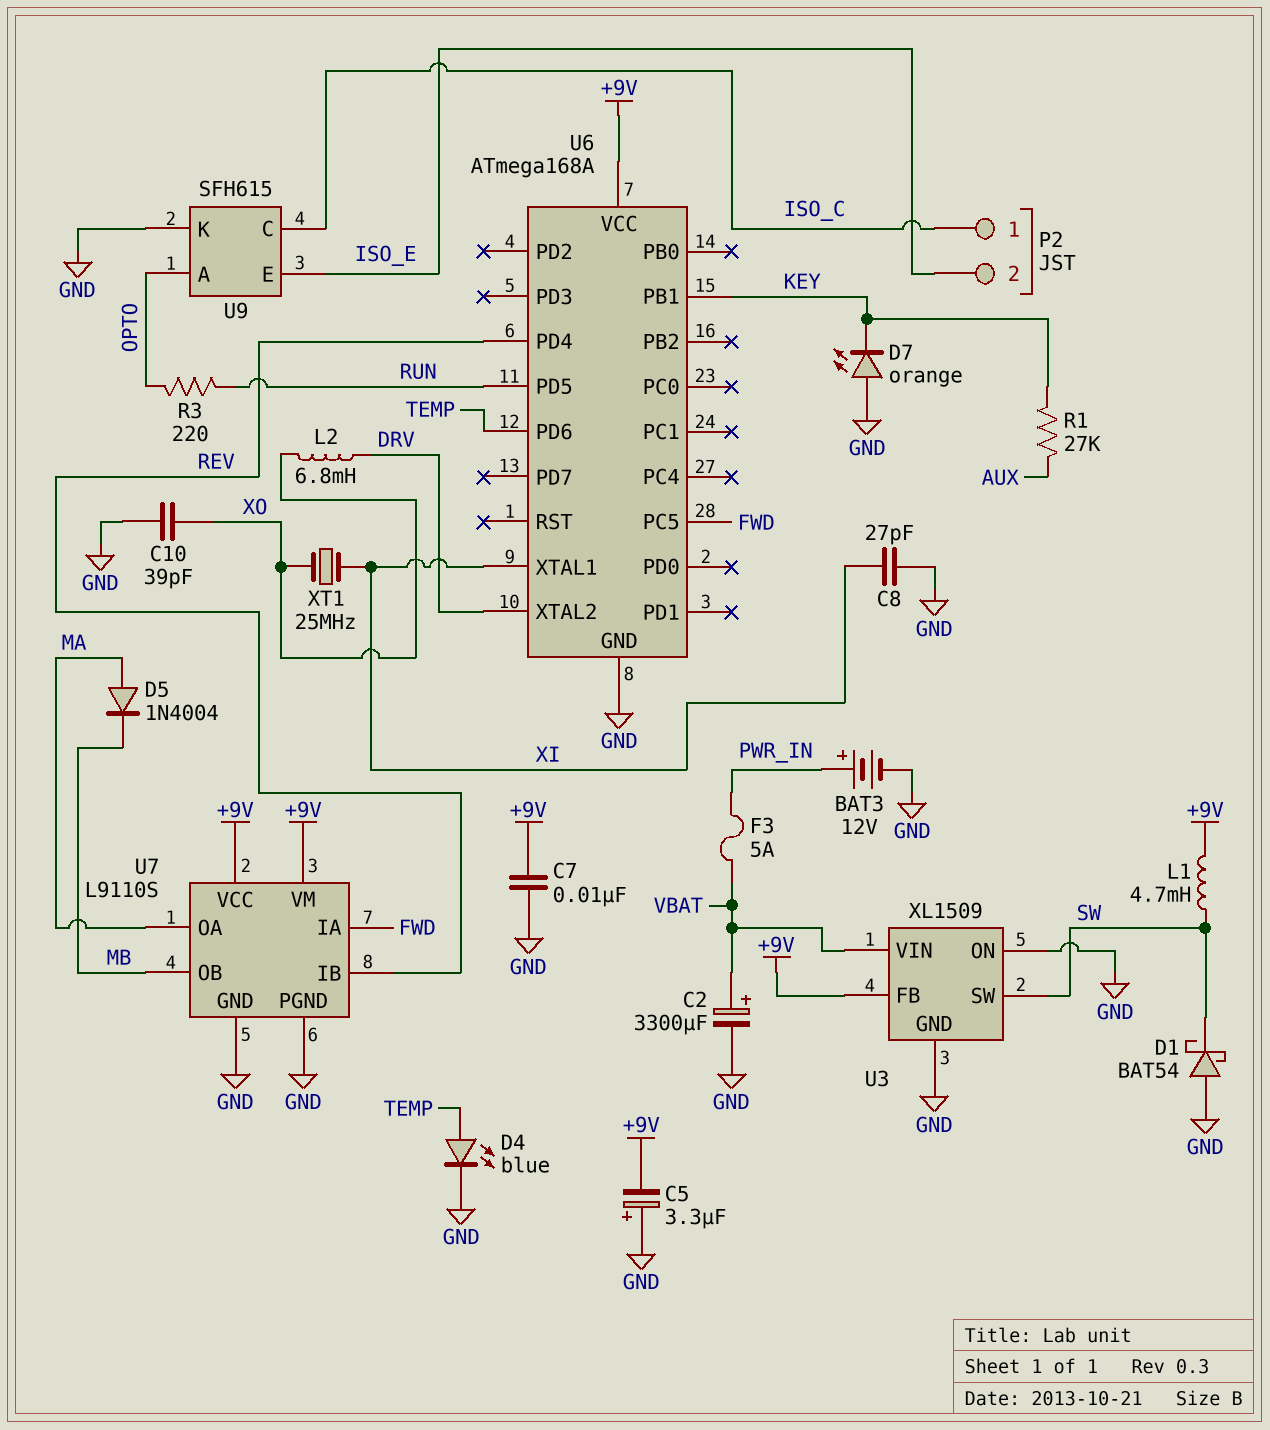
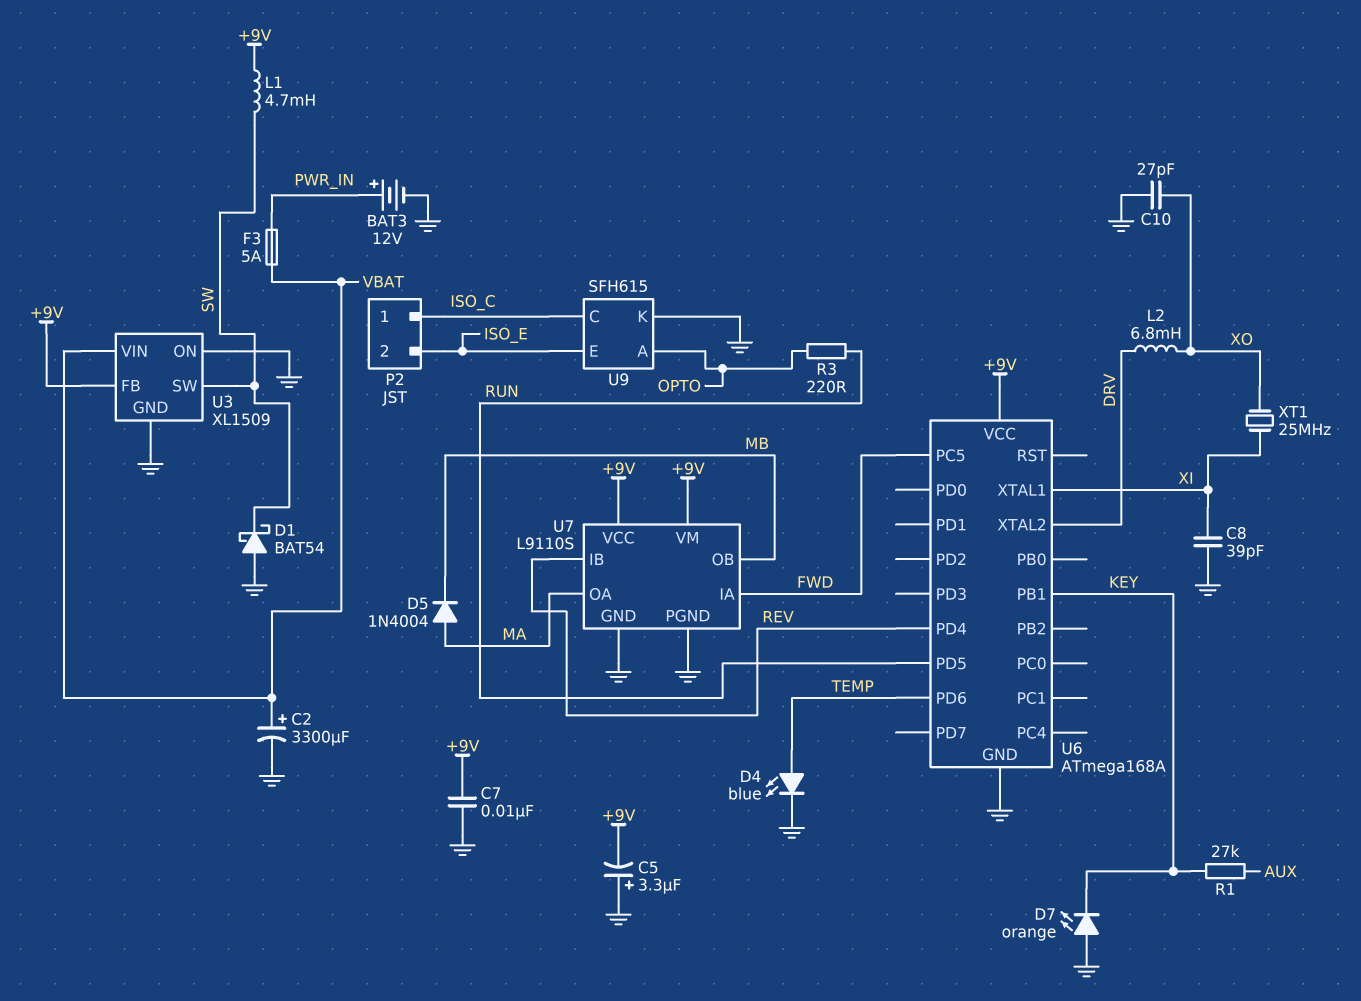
C8: 27pF (GND, XI) -> 39pF (GND, XI)
C10: 39pF (GND, XO) -> 27pF (GND, XO)

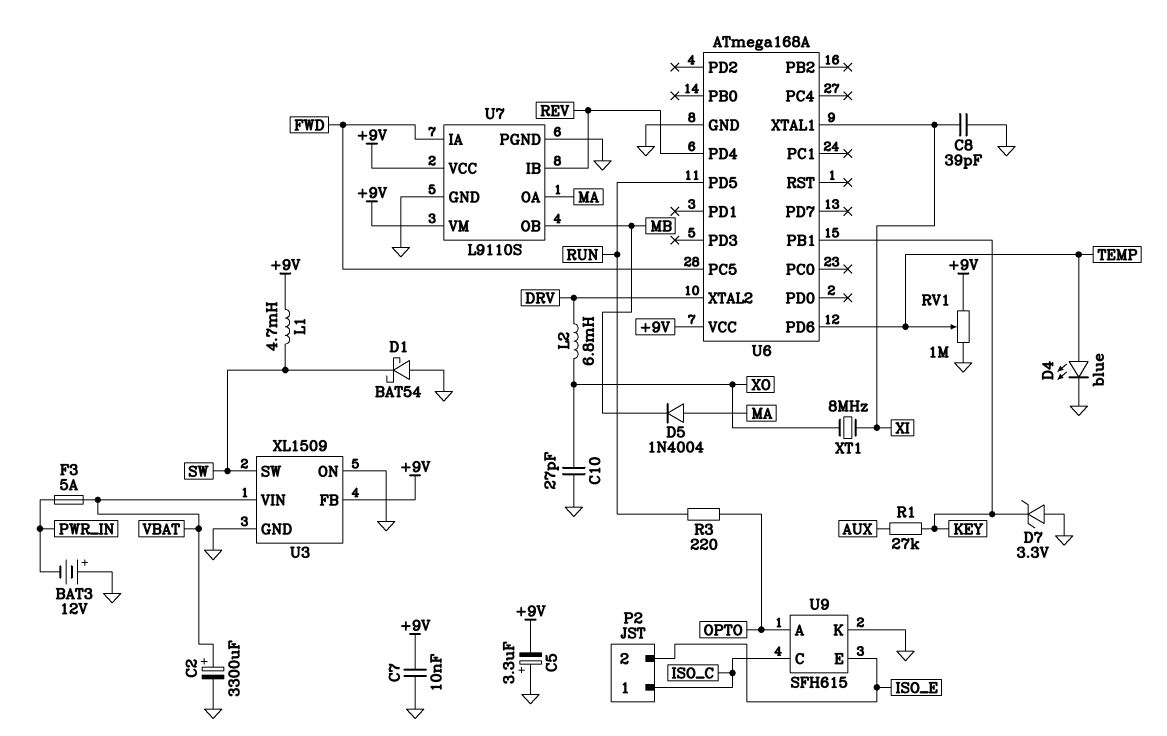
BAT3: 12V (plus PWR_IN, minus GND) -> 12V (plus GND, minus PWR_IN)
D7: LED orange (A GND, K KEY) -> zener 3.3V (A GND, K KEY)
RV1: none -> 1M (+9V, GND, wiper TEMP)
XT1: 25MHz (XI, XO) -> 8MHz (XI, XO)

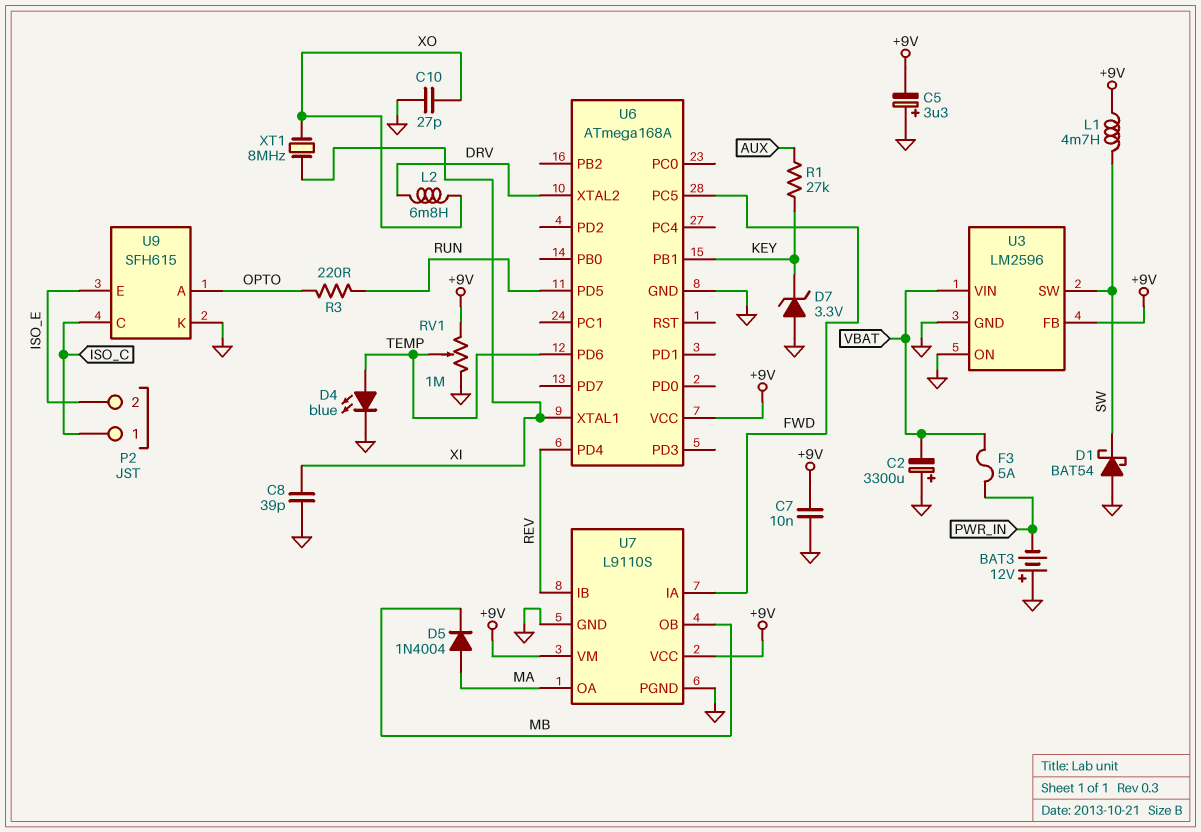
C2: 3300uF (plus VBAT, minus GND) -> 3300uF (plus GND, minus VBAT)
U3: XL1509 -> LM2596

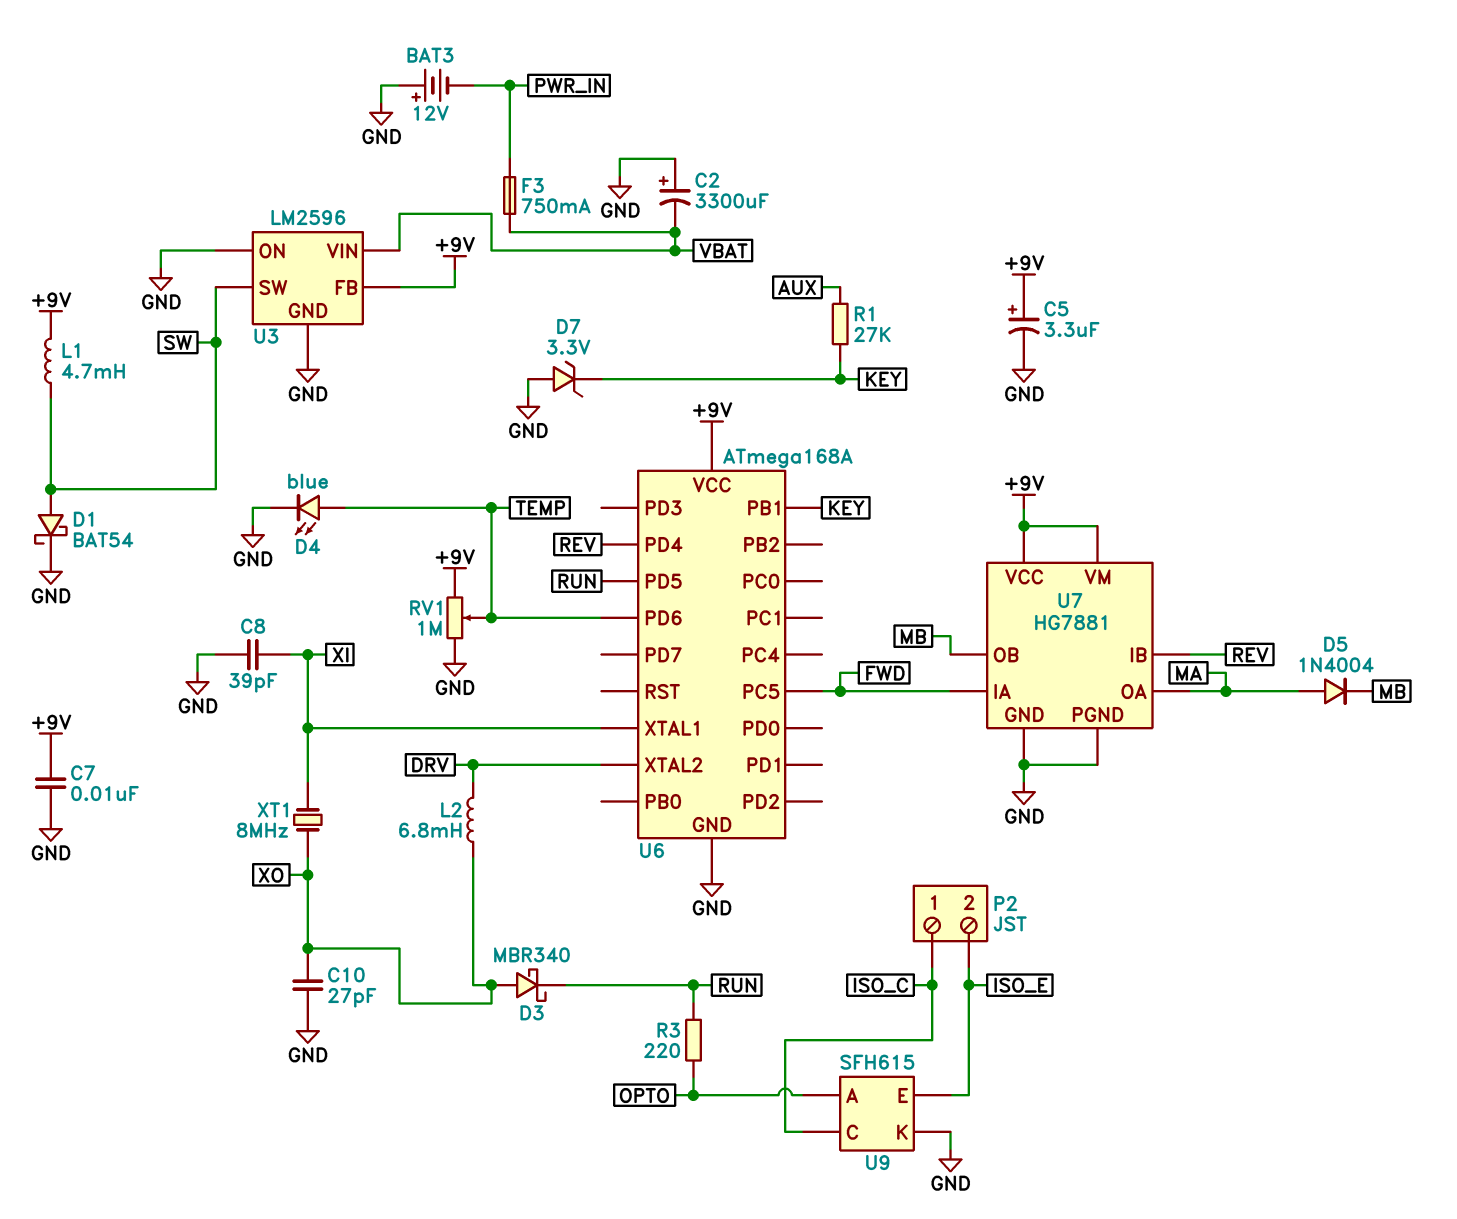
C5: 3.3uF (plus GND, minus +9V) -> 3.3uF (plus +9V, minus GND)
D1: schottky BAT54 (A GND, K SW) -> schottky BAT54 (A SW, K GND)
D3: none -> schottky MBR340 (A XO, K RUN)
F3: 5A (PWR_IN, VBAT) -> 750mA (PWR_IN, VBAT)
U7: L9110S -> HG7881

